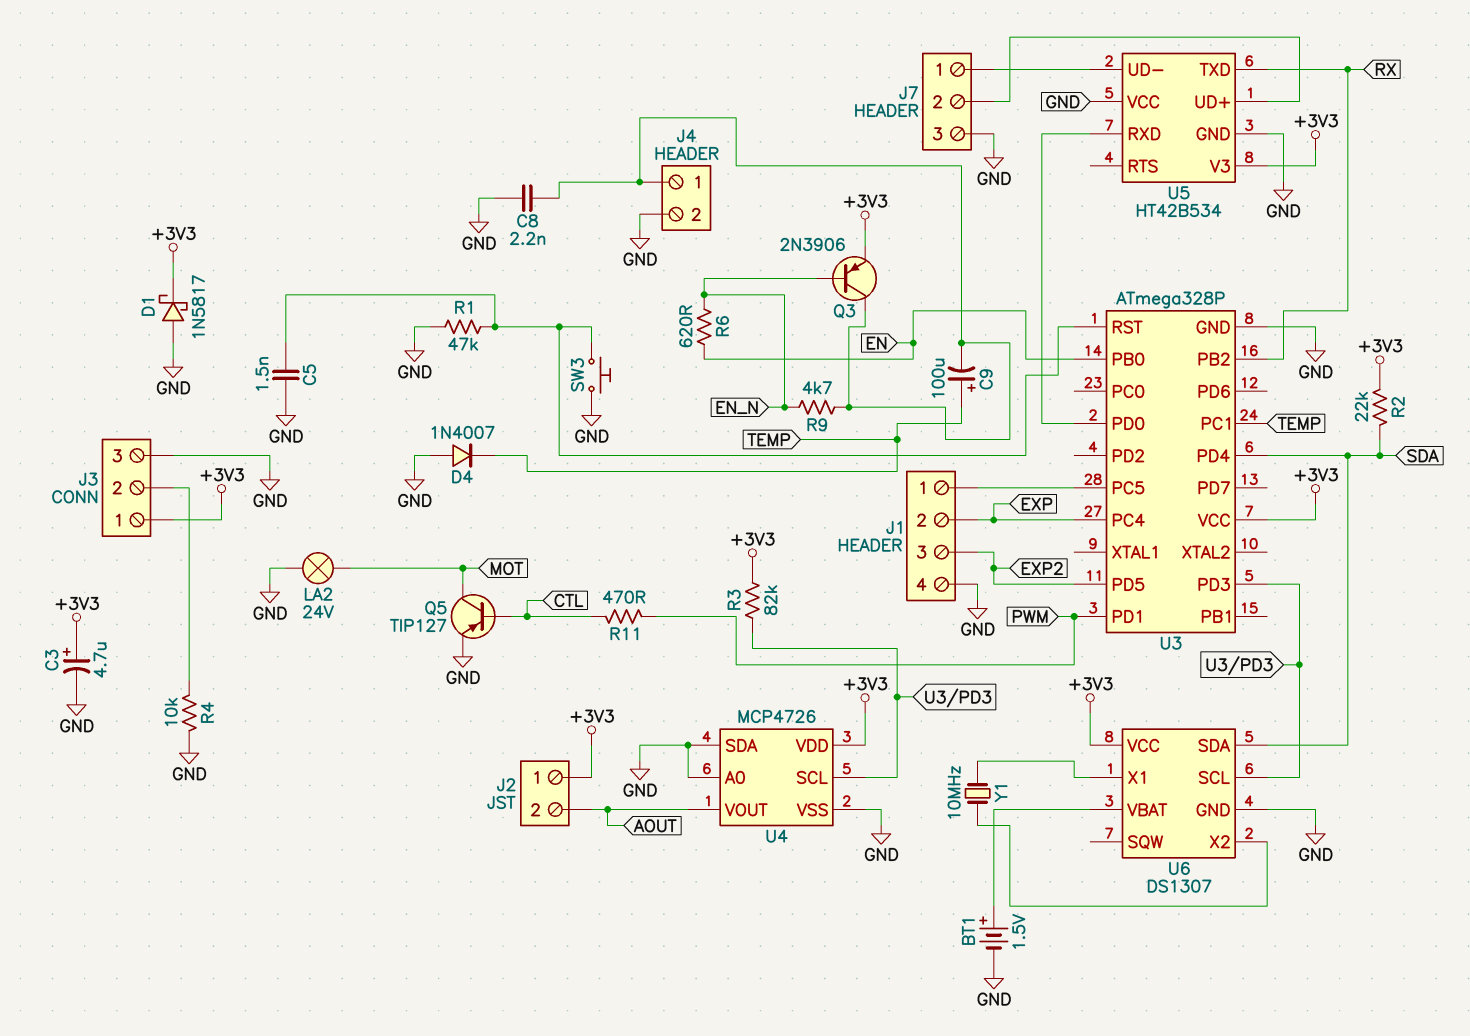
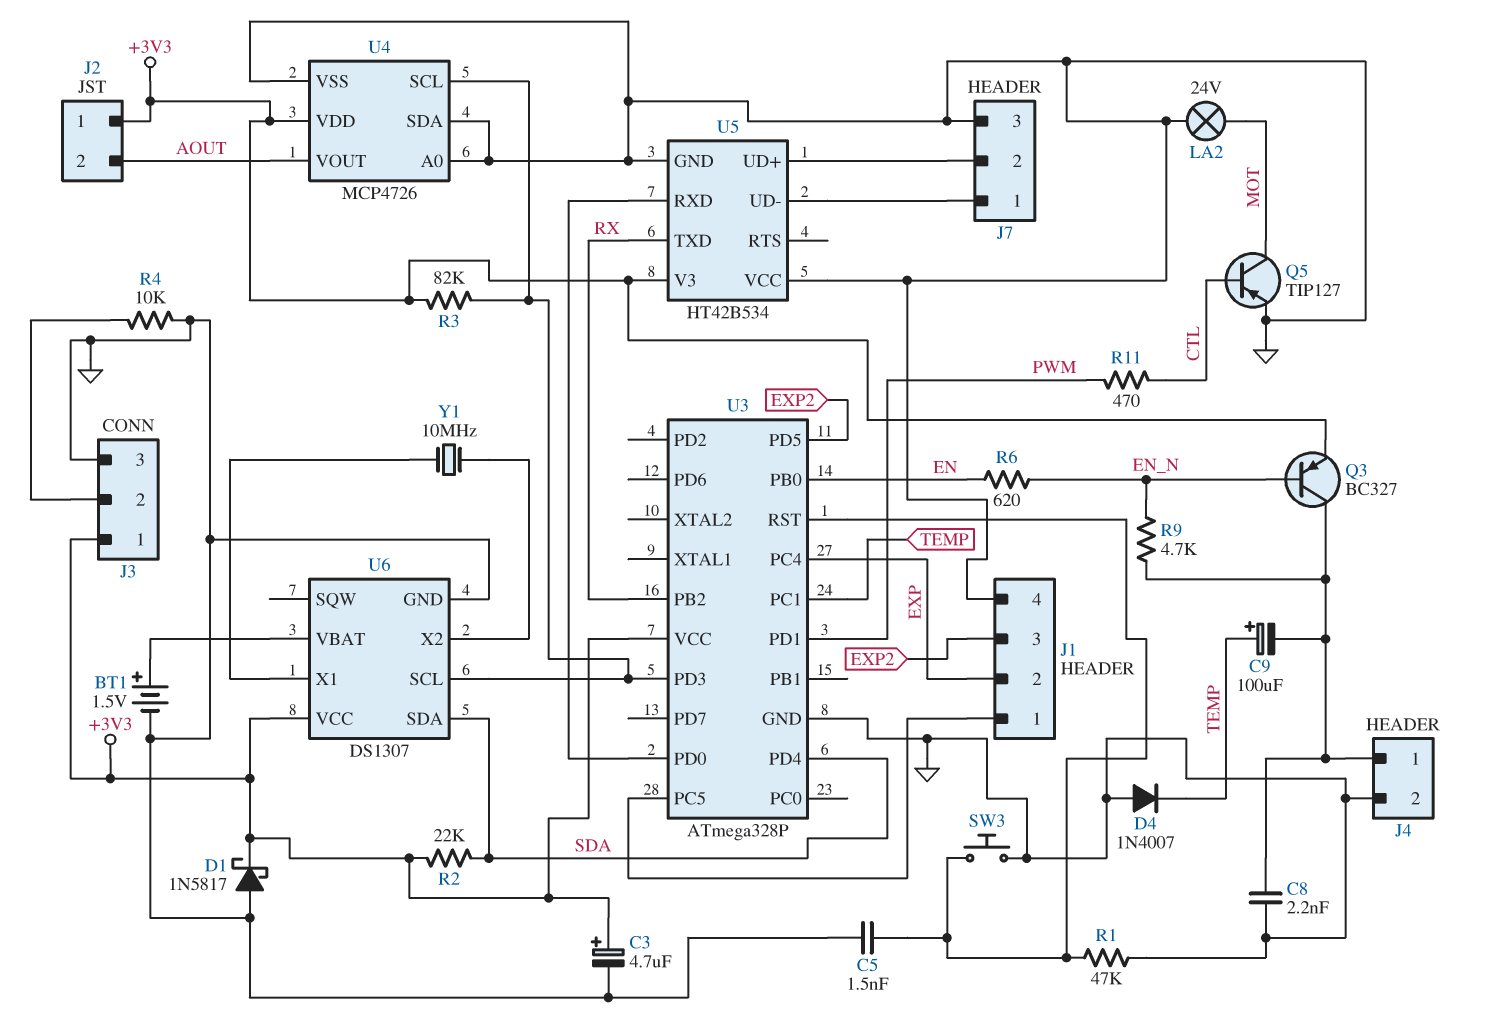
Q3: PNP 2N3906 (B EN_N, C J4/1, E +3V3) -> PNP BC327 (B EN_N, C J4/1, E +3V3)

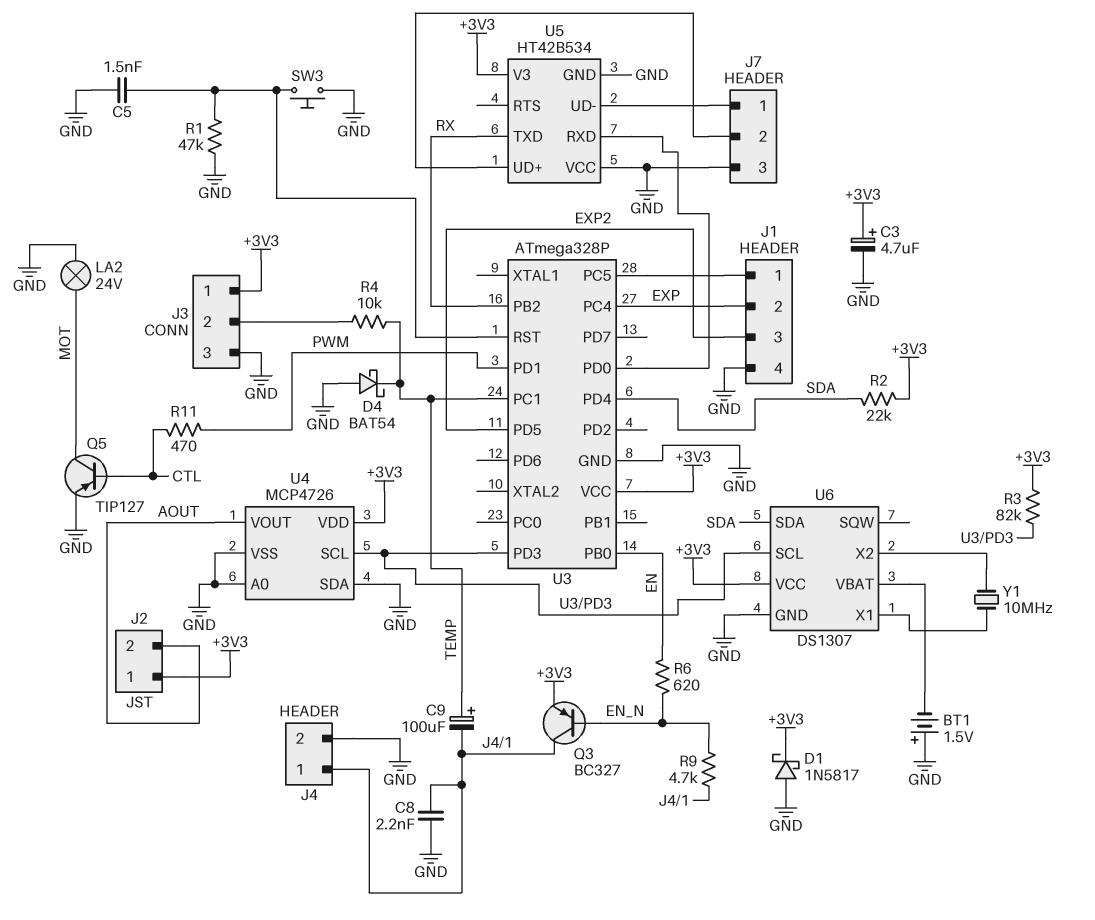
BT1: 1.5V (plus U6/VBAT, minus GND) -> 1.5V (plus GND, minus U6/VBAT)
D4: diode 1N4007 (A GND, K TEMP) -> schottky BAT54 (A GND, K TEMP)
R4: 10k (GND, J3/2) -> 10k (J3/2, TEMP)

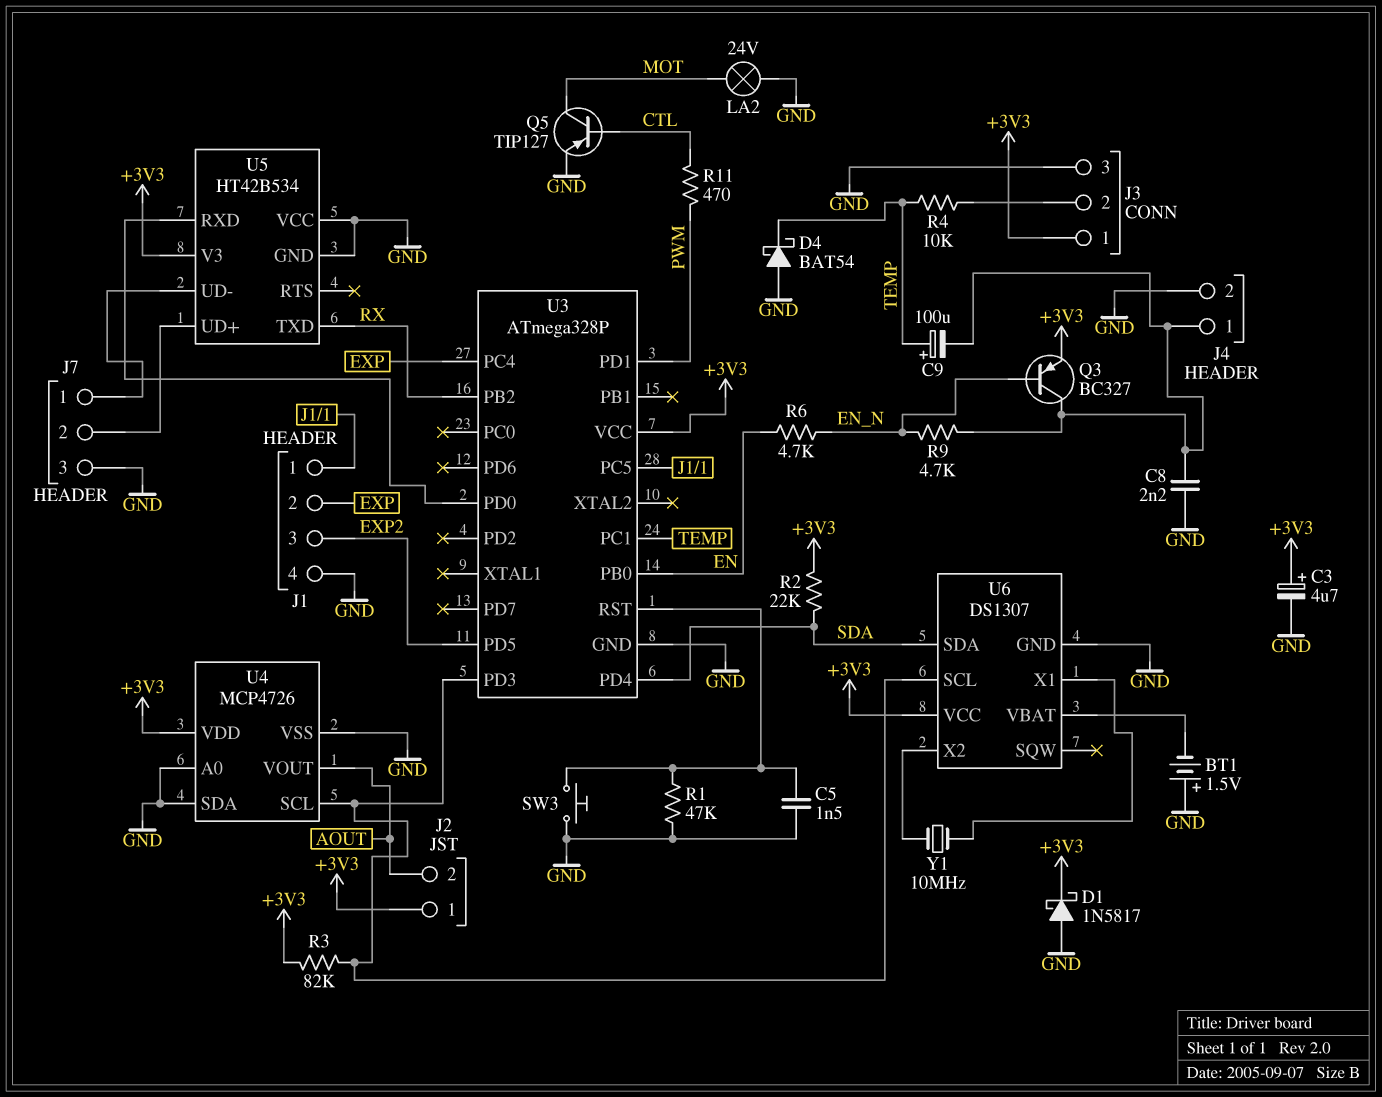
R6: 620 (EN, EN_N) -> 4.7k (EN, EN_N)

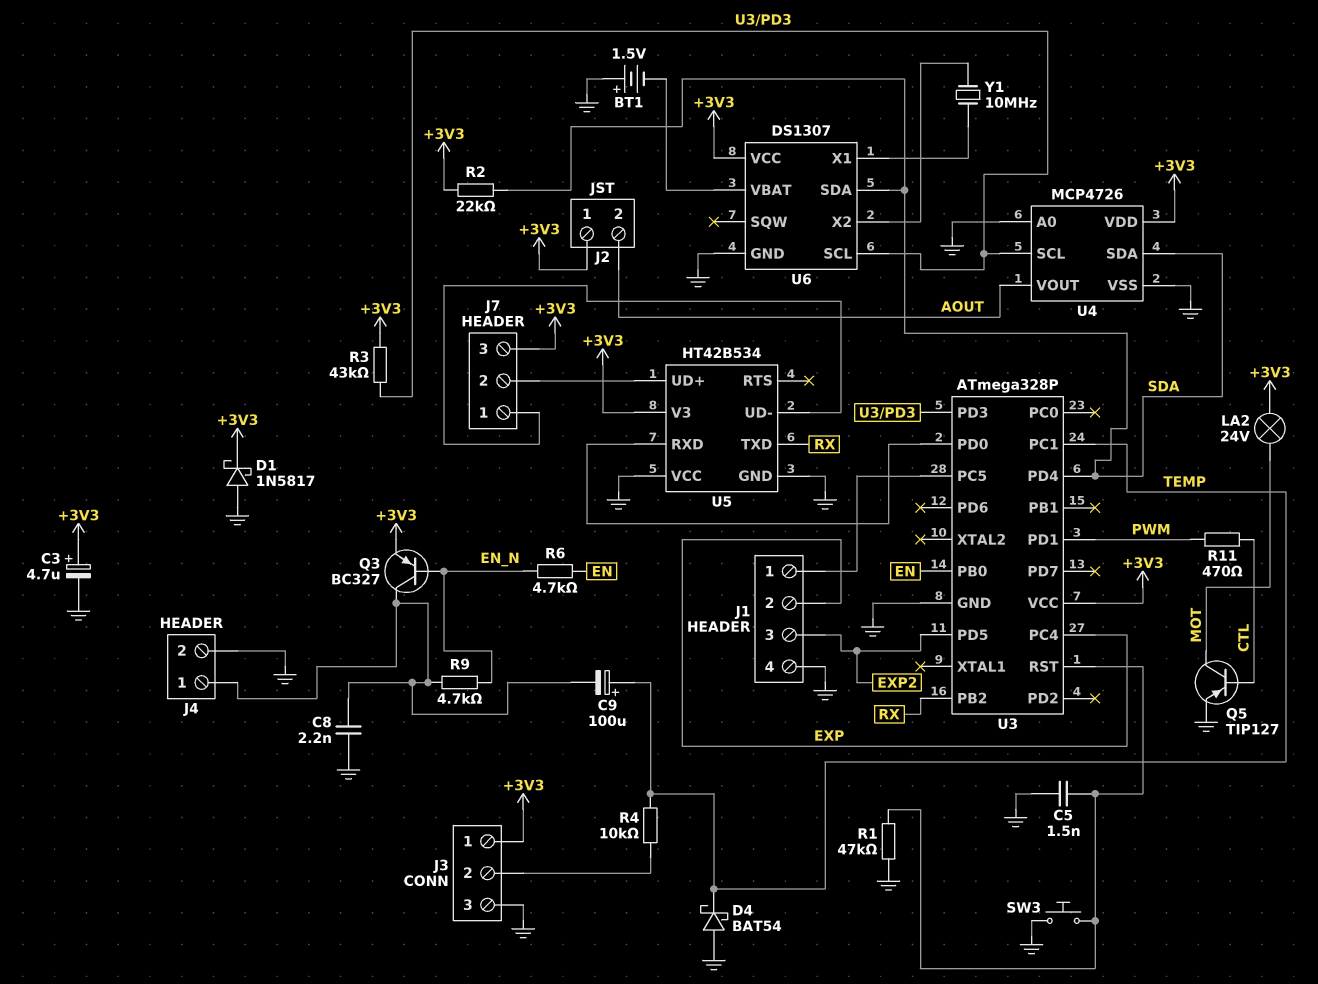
J7 pin 3: GND -> +3V3
LA2: lamp 24V (GND, MOT) -> lamp 24V (+3V3, MOT)
R3: 82k (+3V3, U3/PD3) -> 43k (+3V3, U3/PD3)
U4 pin SDA: GND -> SDA

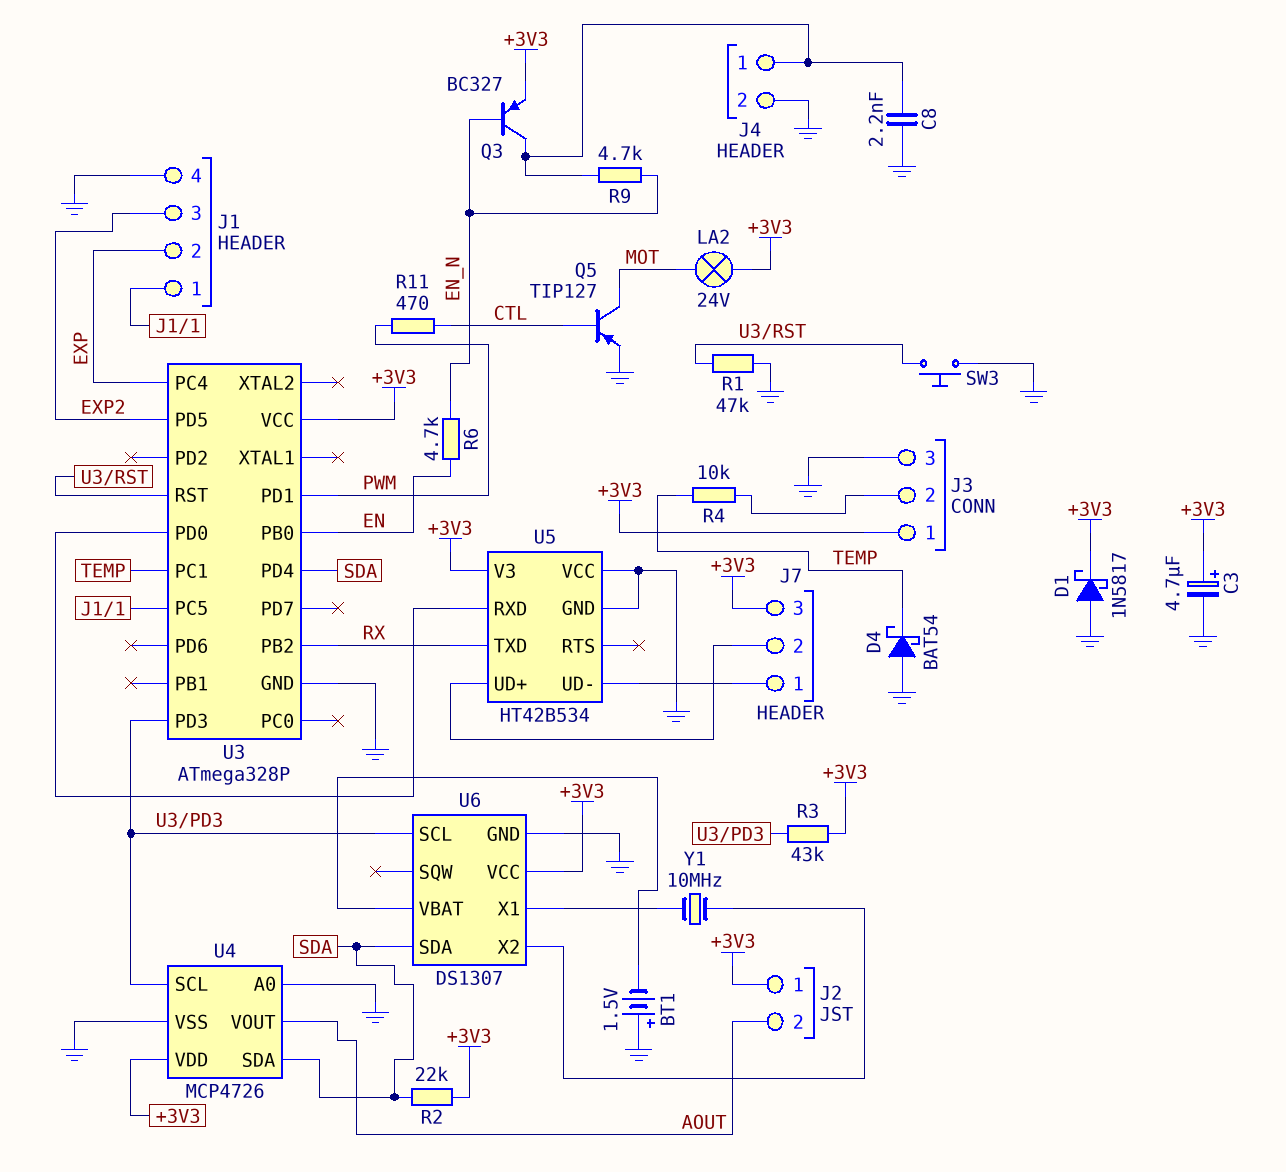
C5: 1.5nF (GND, U3/RST) -> none
C9: 100uF (plus TEMP, minus J4/1) -> none

